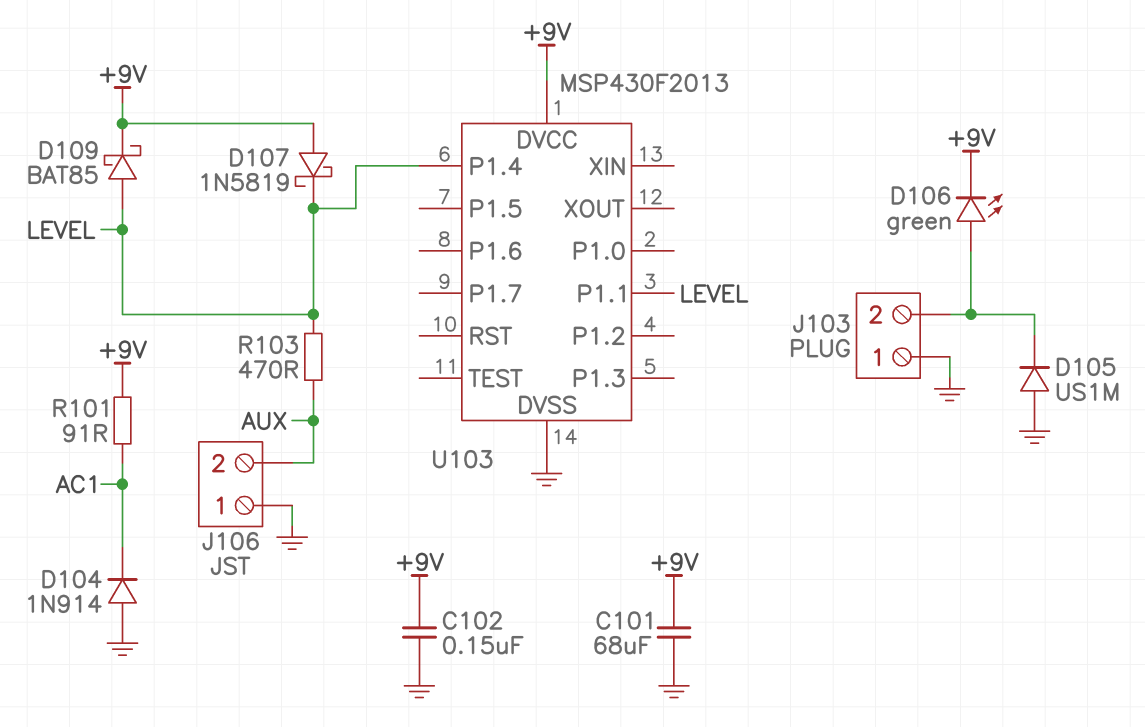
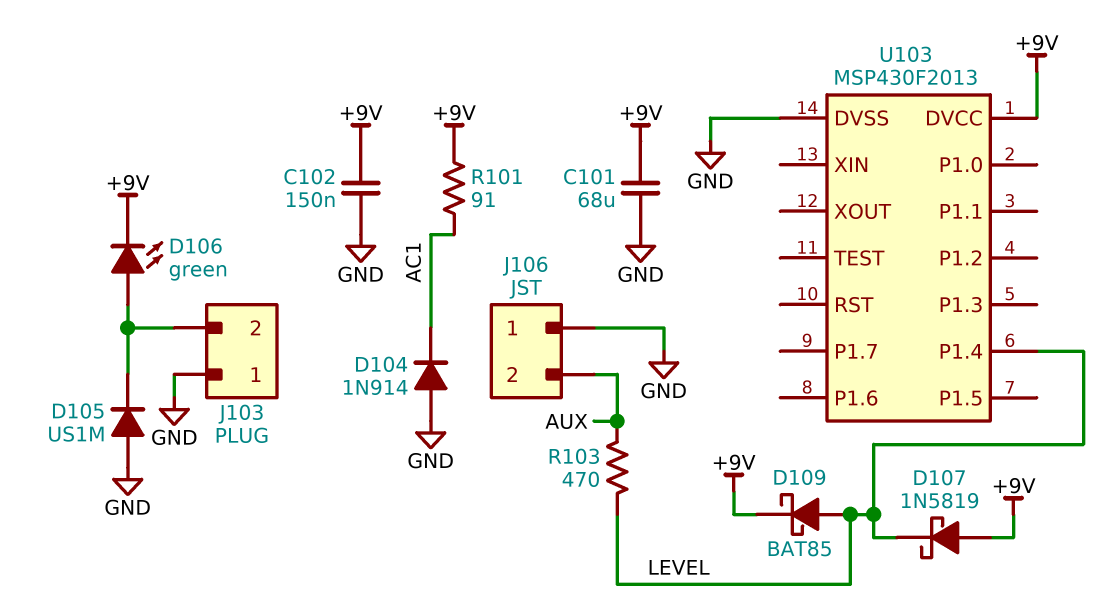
U103 pin P1.1: LEVEL -> none

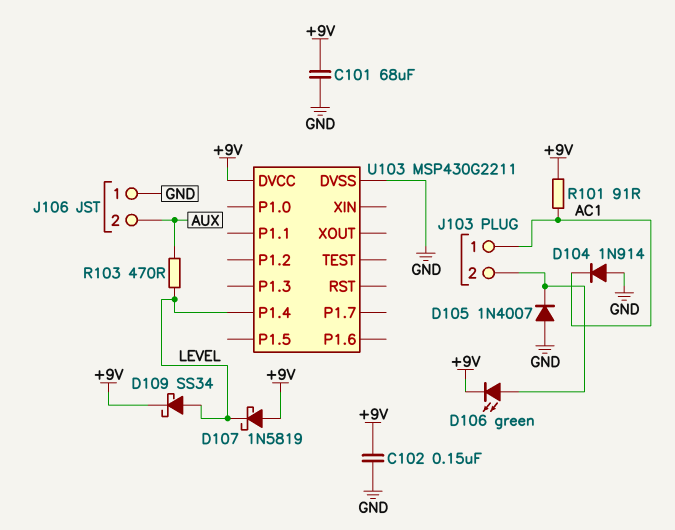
D105: diode US1M (A GND, K J103/2) -> diode 1N4007 (A GND, K J103/2)
D109: schottky BAT85 (A LEVEL, K +9V) -> schottky SS34 (A LEVEL, K +9V)
J103 pin 1: GND -> AC1
U103: MSP430F2013 -> MSP430G2211

